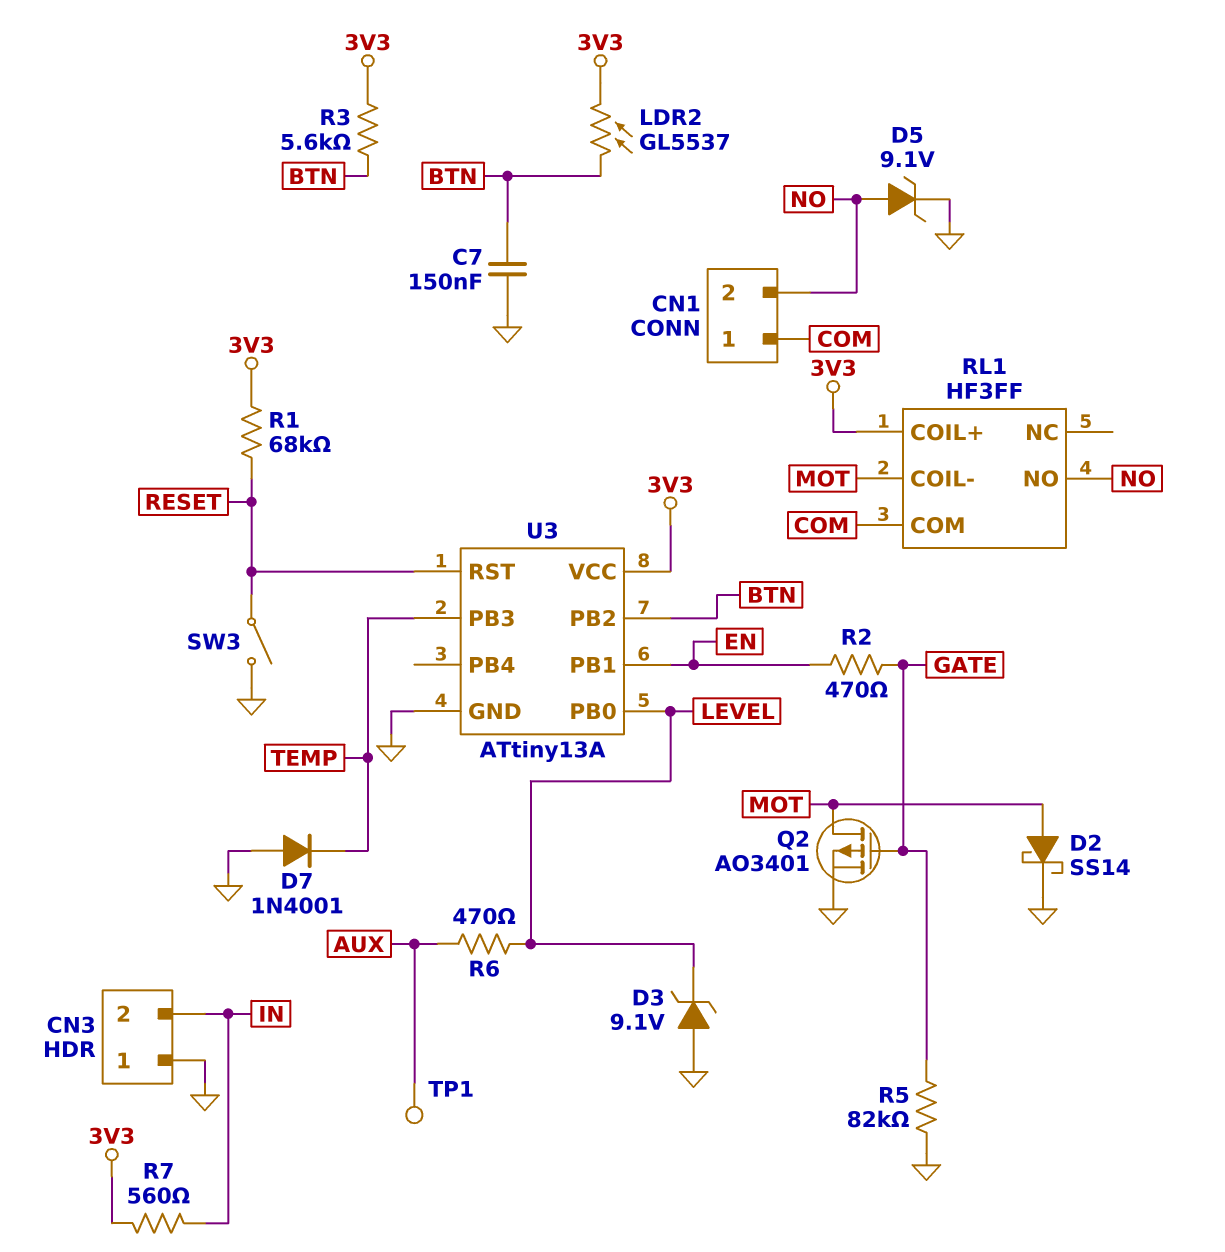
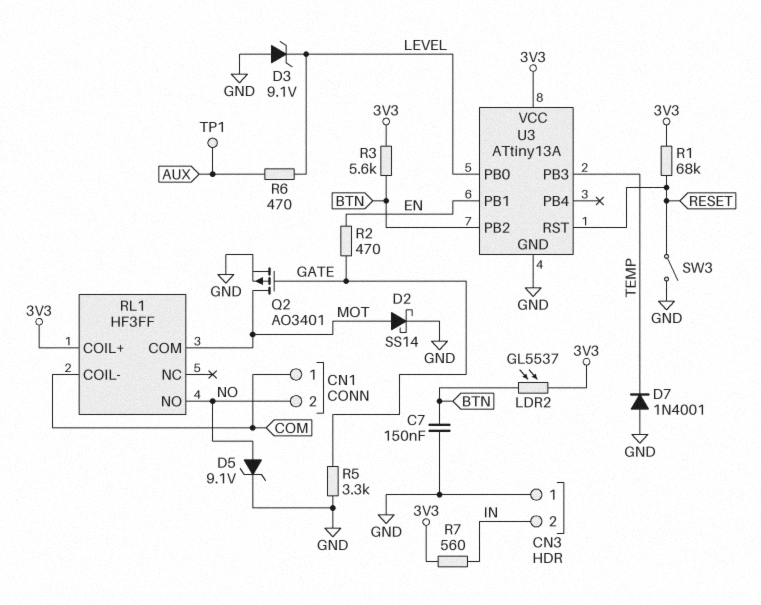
R5: 82k (GATE, GND) -> 3.3k (GATE, GND)
RL1 pin COIL-: MOT -> COM
RL1 pin COM: COM -> MOT

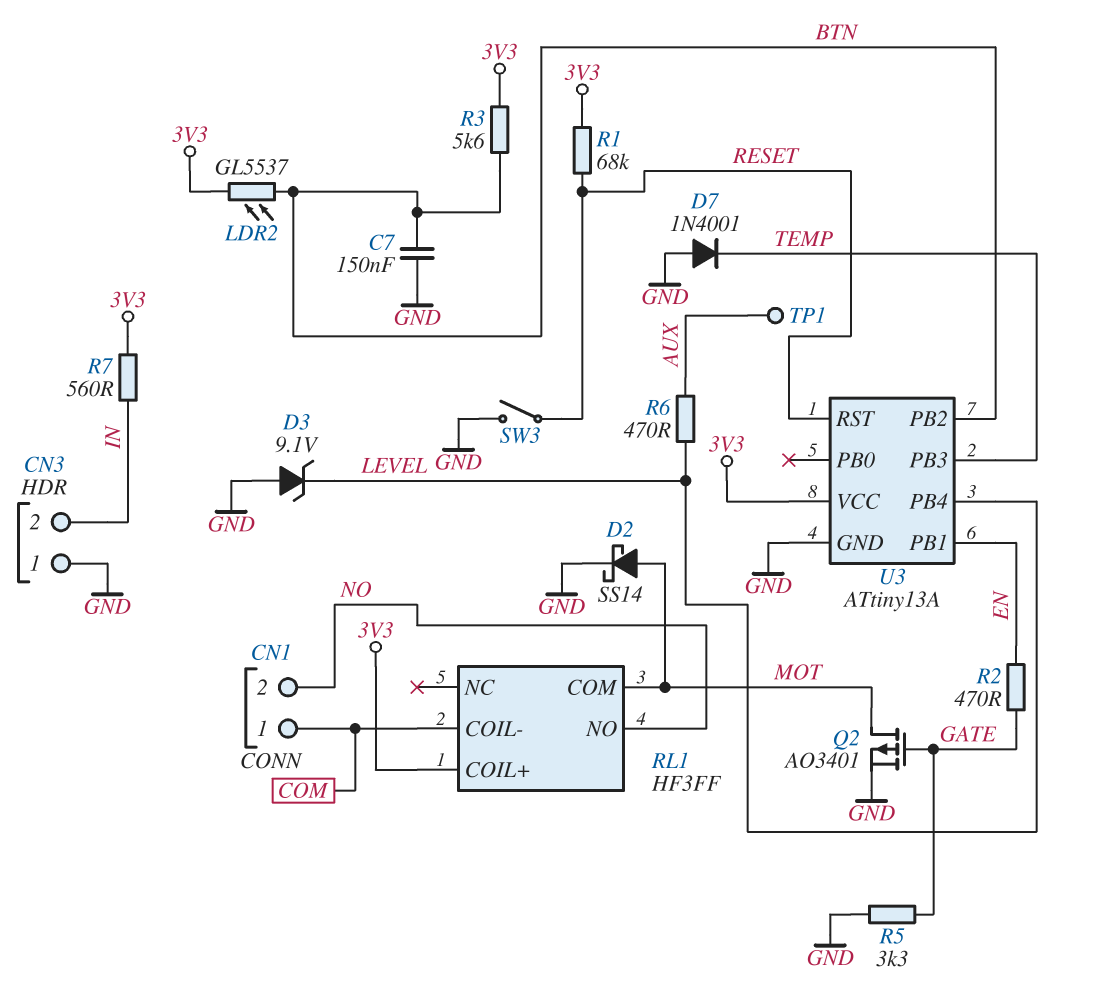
D5: zener 9.1V (A NO, K GND) -> none
U3 pin PB0: LEVEL -> none
U3 pin PB4: none -> LEVEL

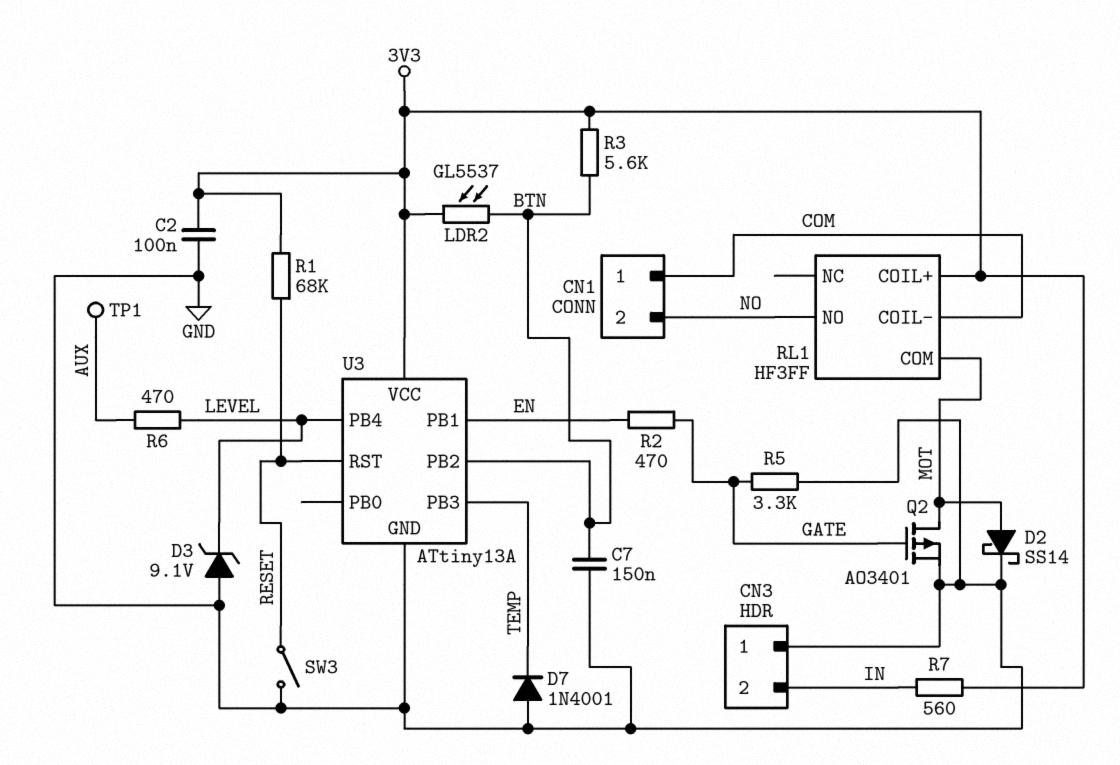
C2: none -> 100nF (3V3, GND)

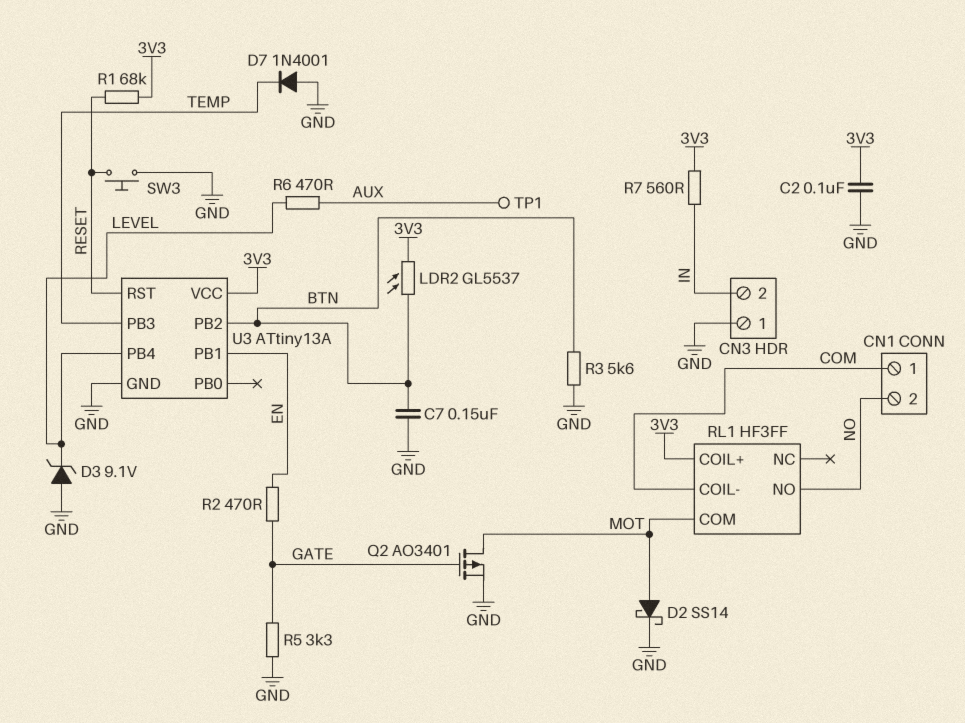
R3: 5.6k (3V3, BTN) -> 5.6k (BTN, GND)
SW3: switch (GND, RESET) -> button (GND, RESET)

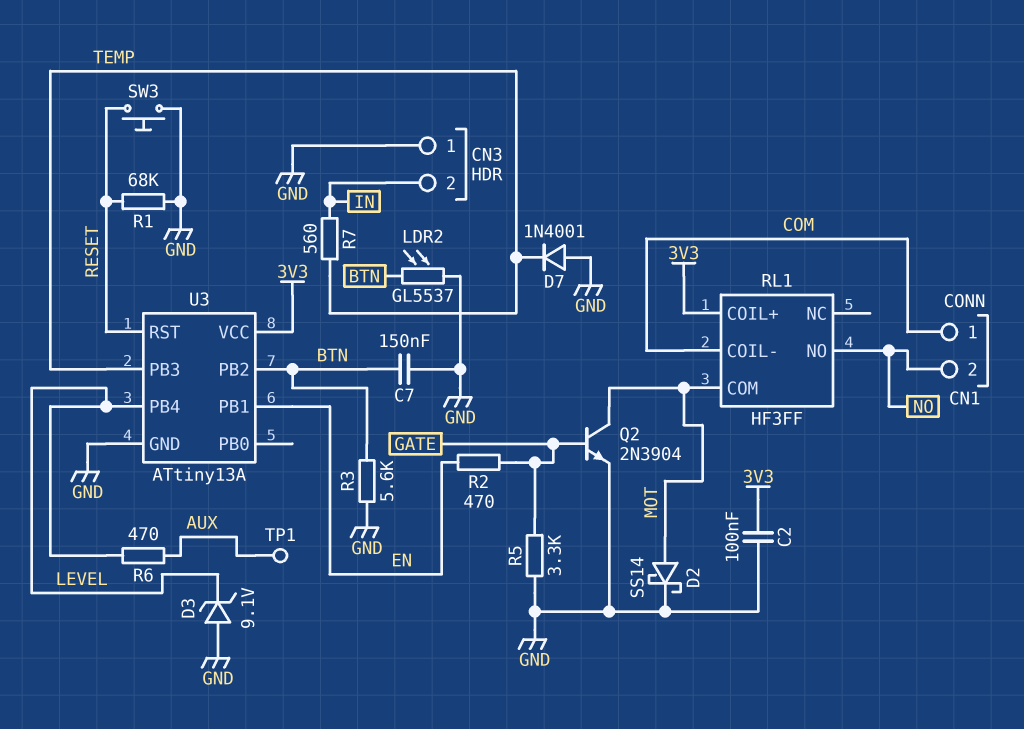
LDR2: GL5537 (3V3, BTN) -> GL5537 (BTN, GND)
Q2: PMOS AO3401 (G GATE, D MOT, S GND) -> NPN 2N3904 (B GATE, C MOT, E GND)
R1: 68k (3V3, RESET) -> 68k (GND, RESET)
R7: 560 (3V3, IN) -> 560 (IN, TEMP)

